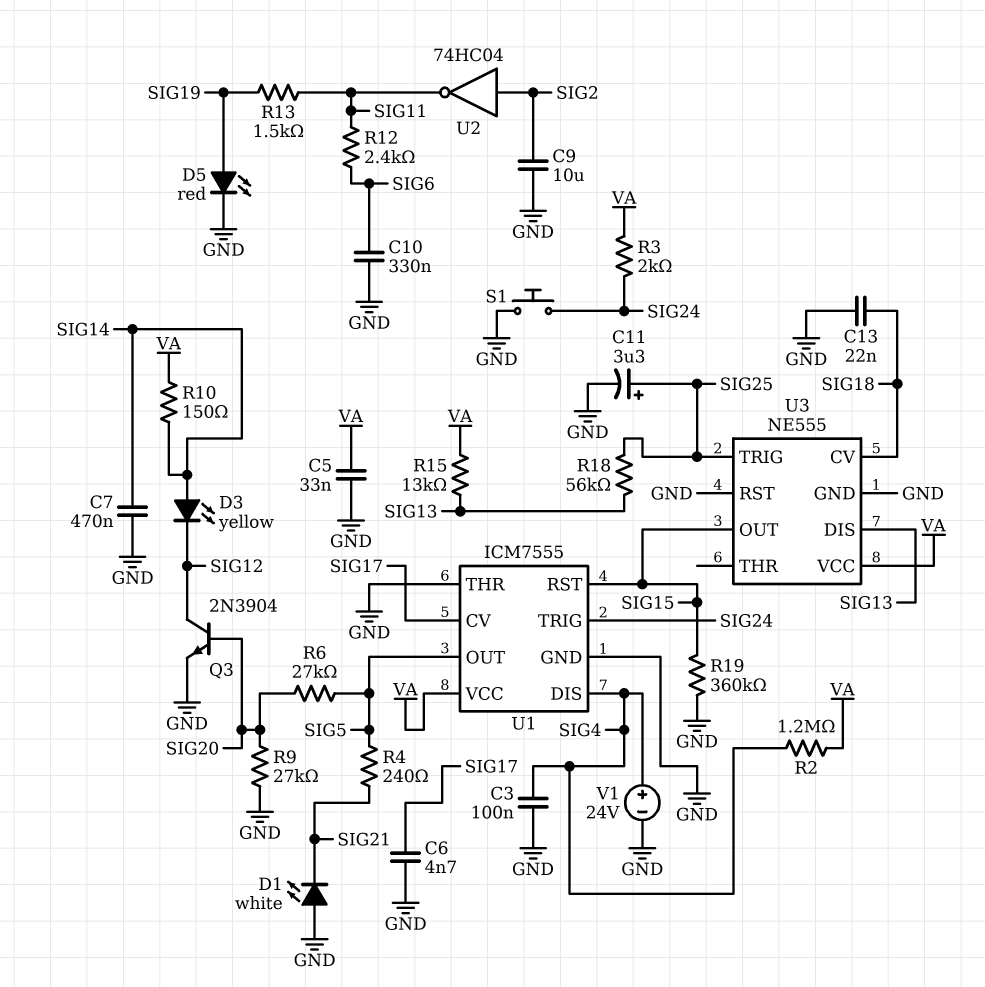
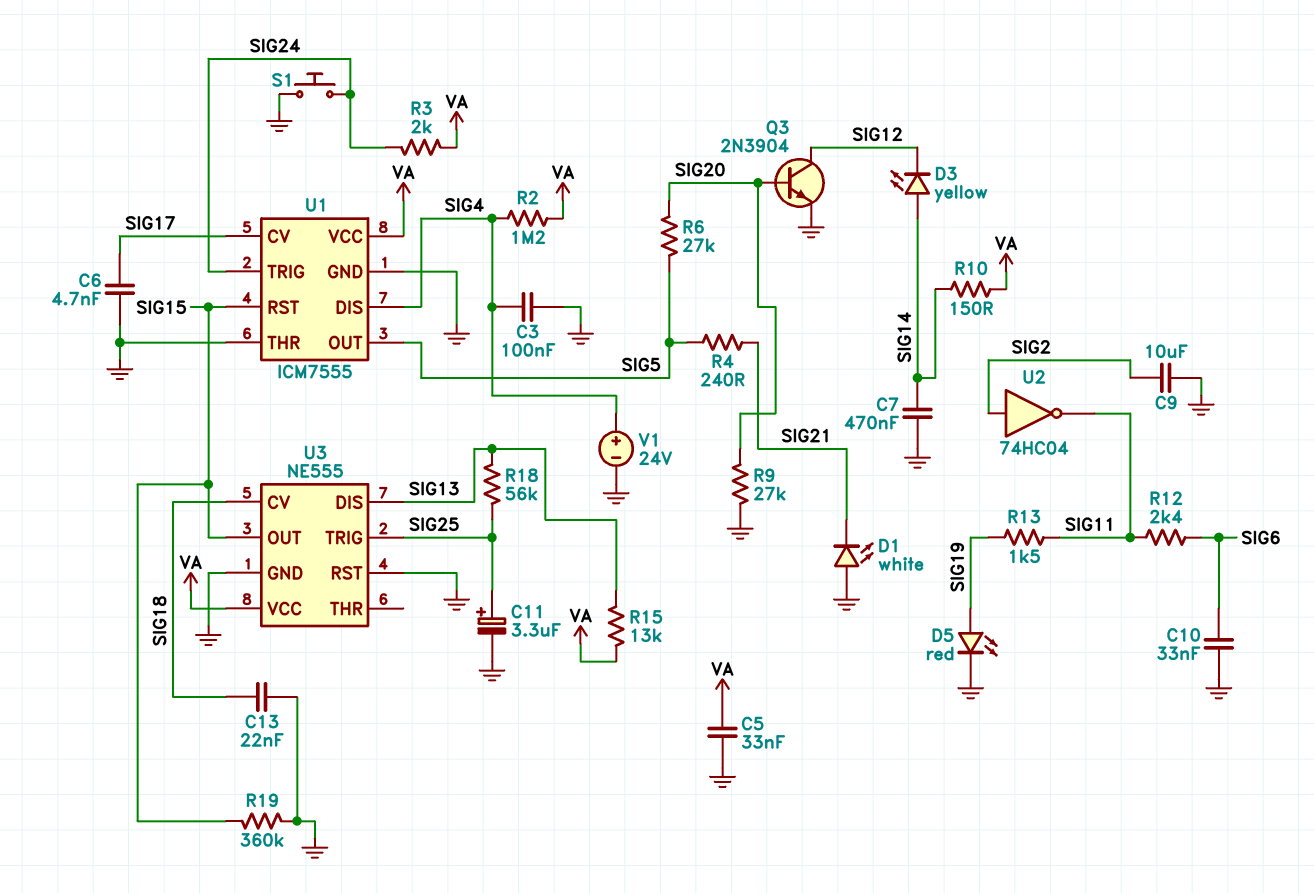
C10: 330nF (GND, SIG6) -> 33nF (GND, SIG6)

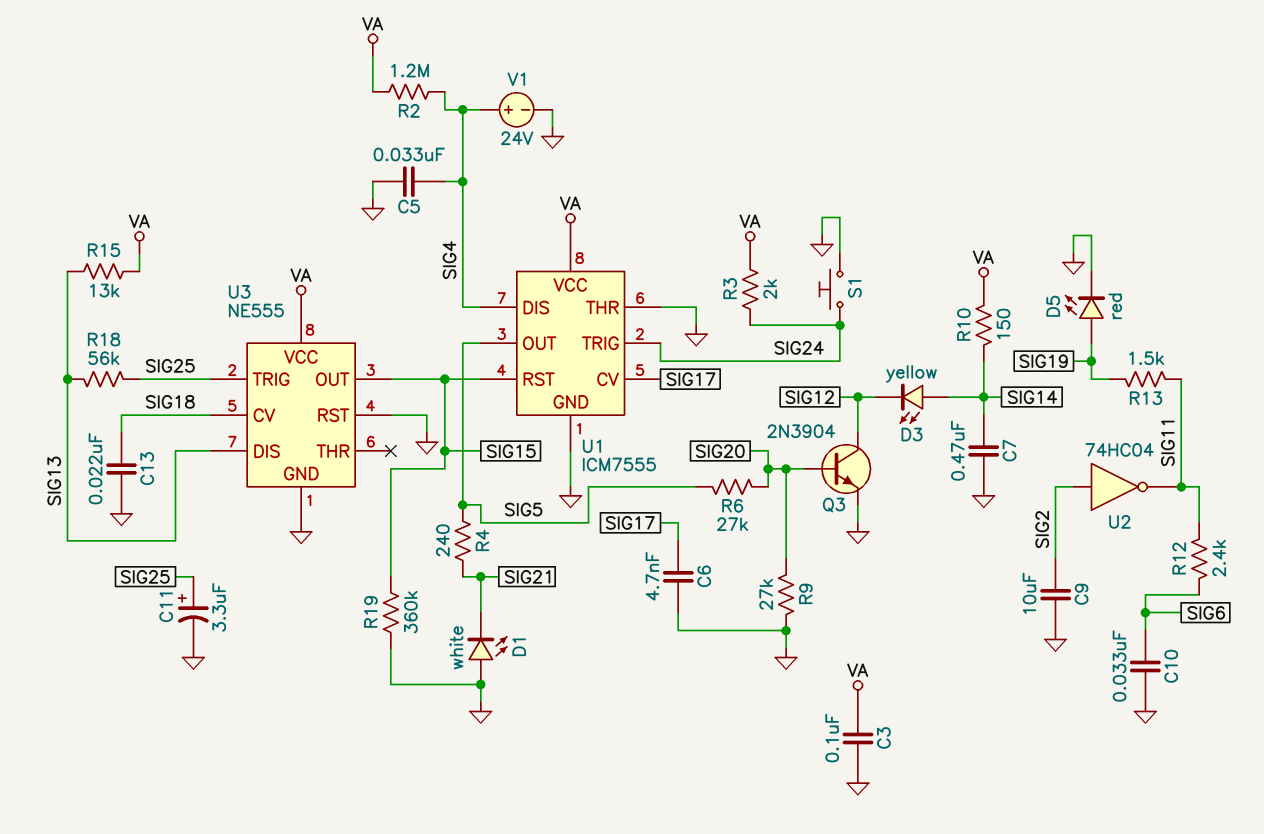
C3: 100nF (GND, SIG4) -> 100nF (GND, VA)
C5: 33nF (GND, VA) -> 33nF (GND, SIG4)

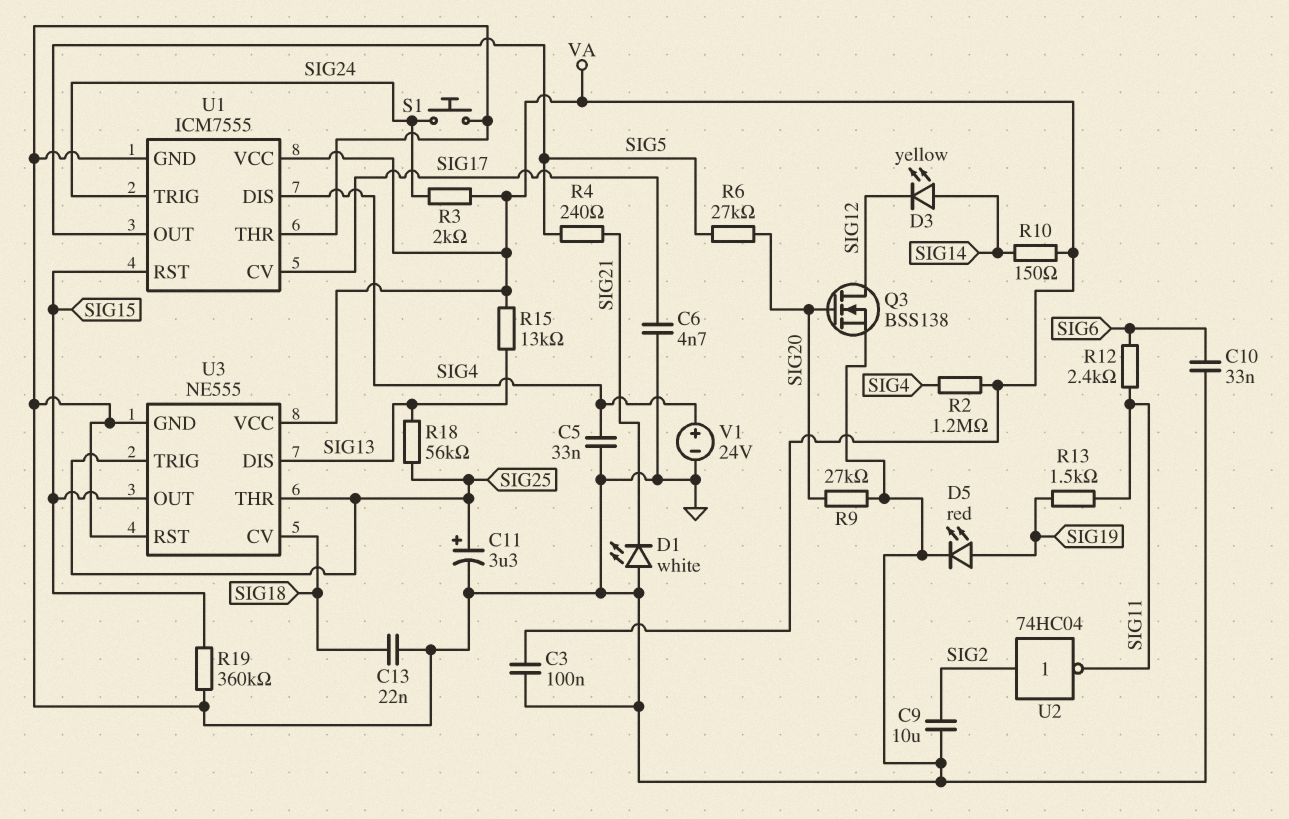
C7: 470nF (GND, SIG14) -> none
Q3: NPN 2N3904 (B SIG20, C SIG12, E GND) -> NMOS BSS138 (G SIG20, D SIG12, S GND)
U3 pin THR: none -> SIG25

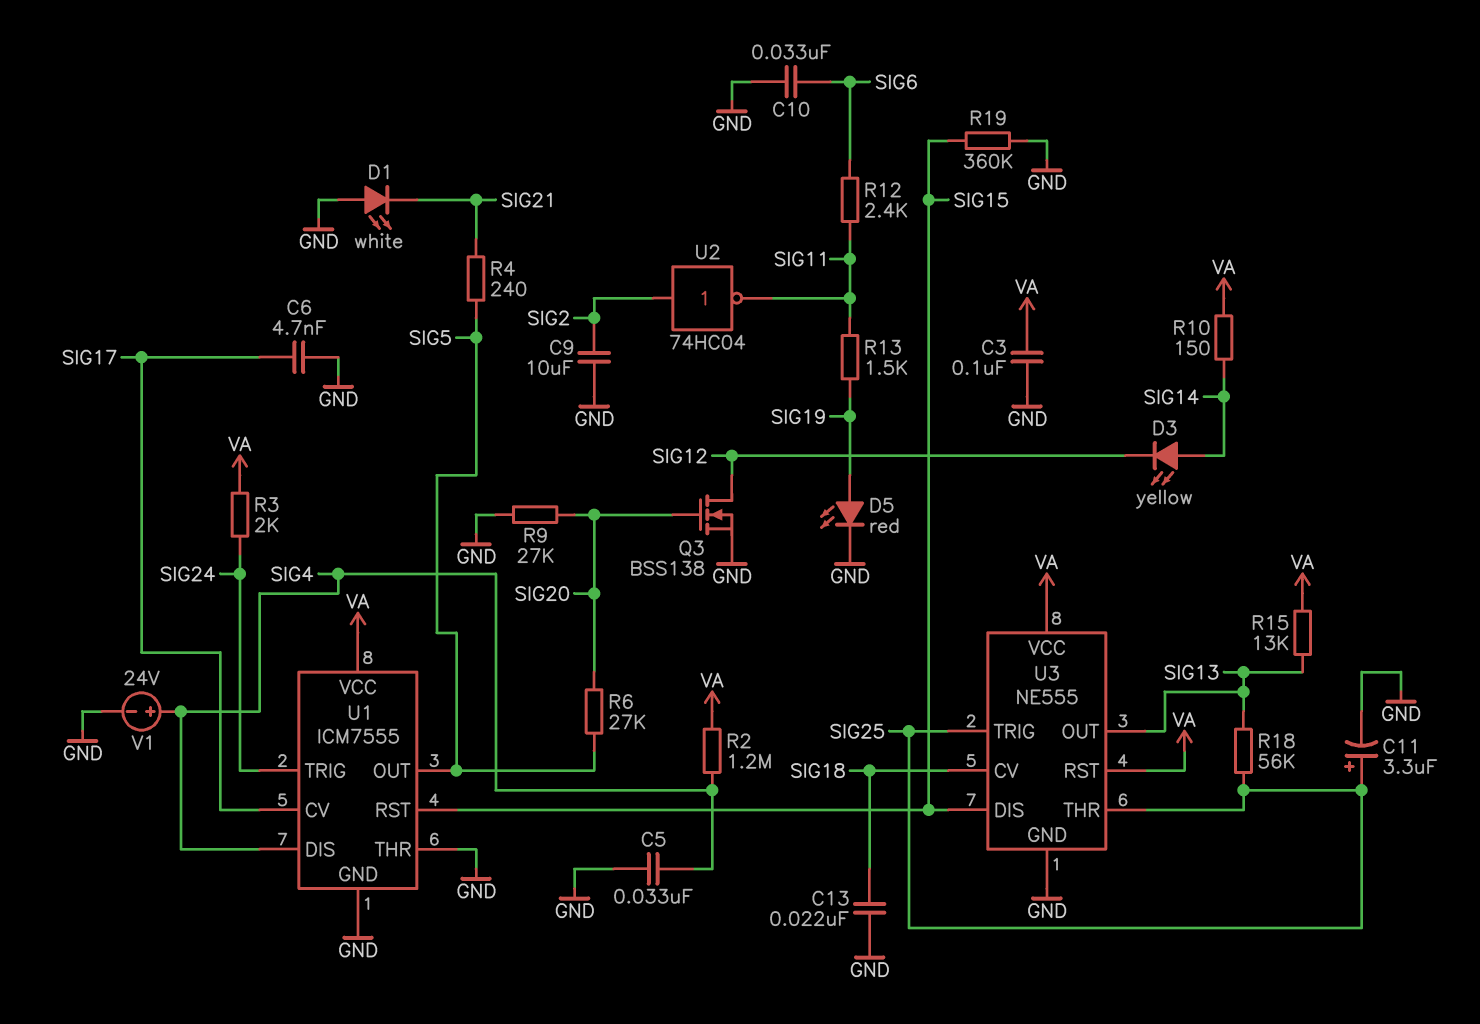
S1: button (GND, SIG24) -> none
U3 pin DIS: SIG13 -> SIG15
U3 pin OUT: SIG15 -> SIG13
U3 pin RST: GND -> VA

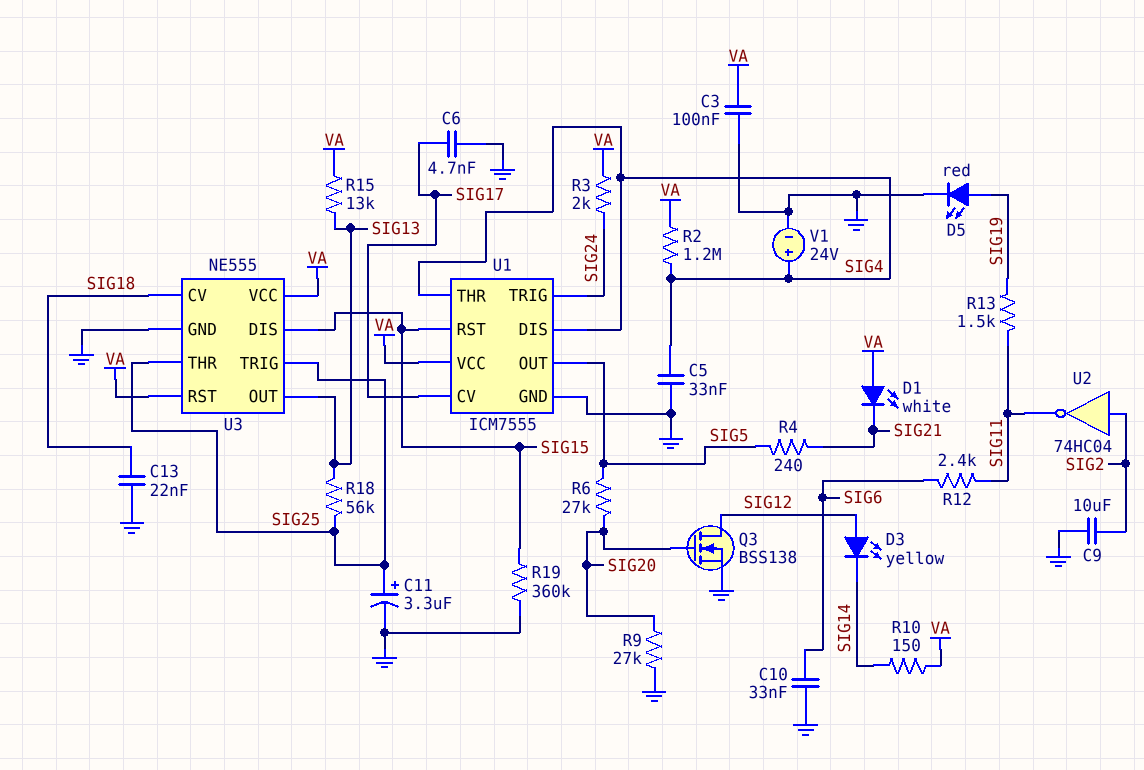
D1: LED white (A GND, K SIG21) -> LED white (A VA, K SIG21)
D3: LED yellow (A SIG14, K SIG12) -> LED yellow (A SIG12, K SIG14)
U1 pin THR: GND -> SIG4

